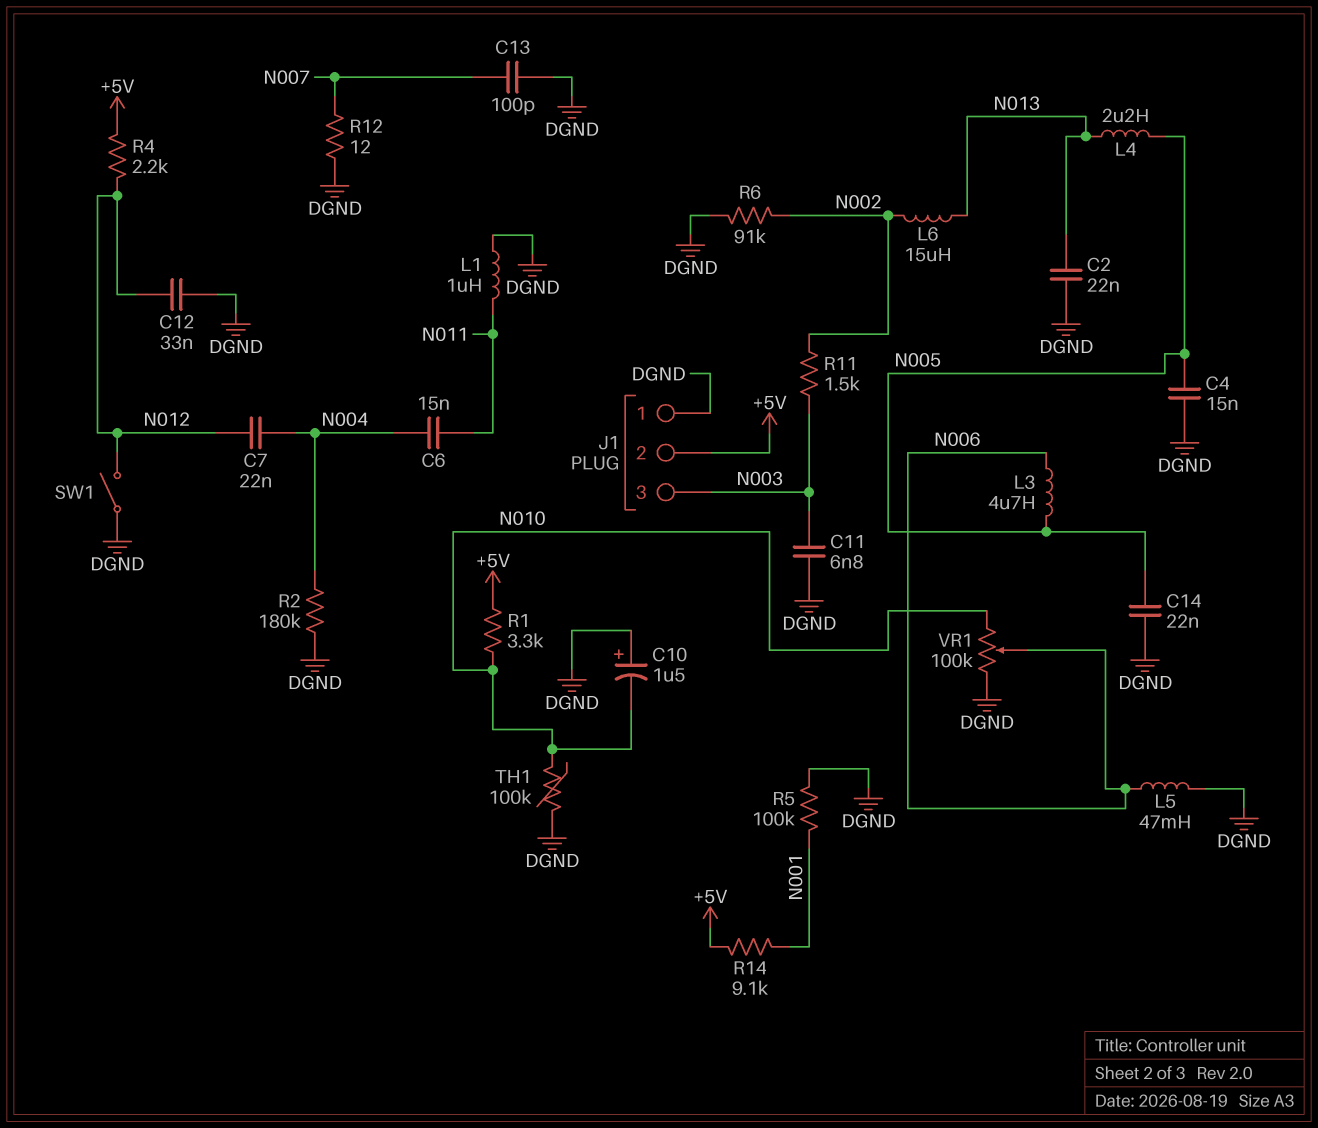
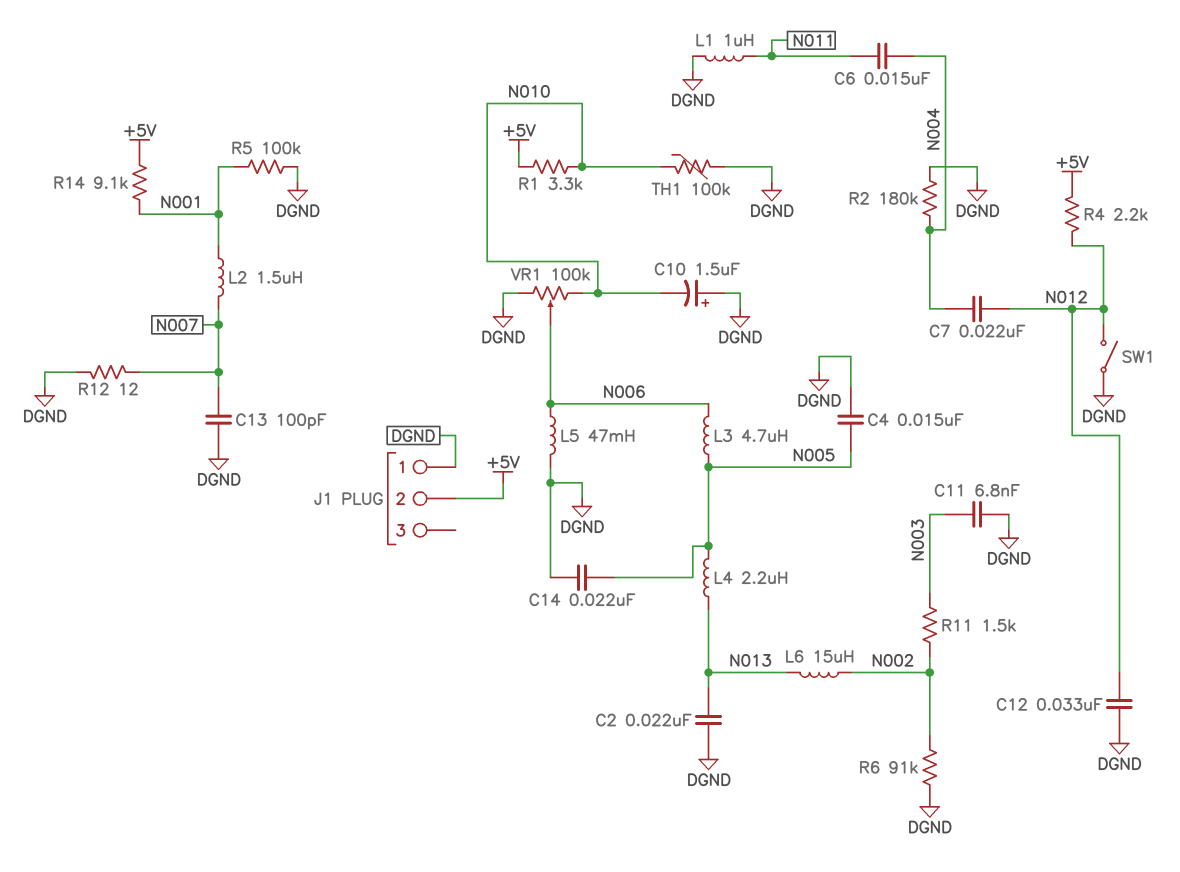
J1 pin 3: N003 -> none
L2: none -> 1.5uH (N001, N007)

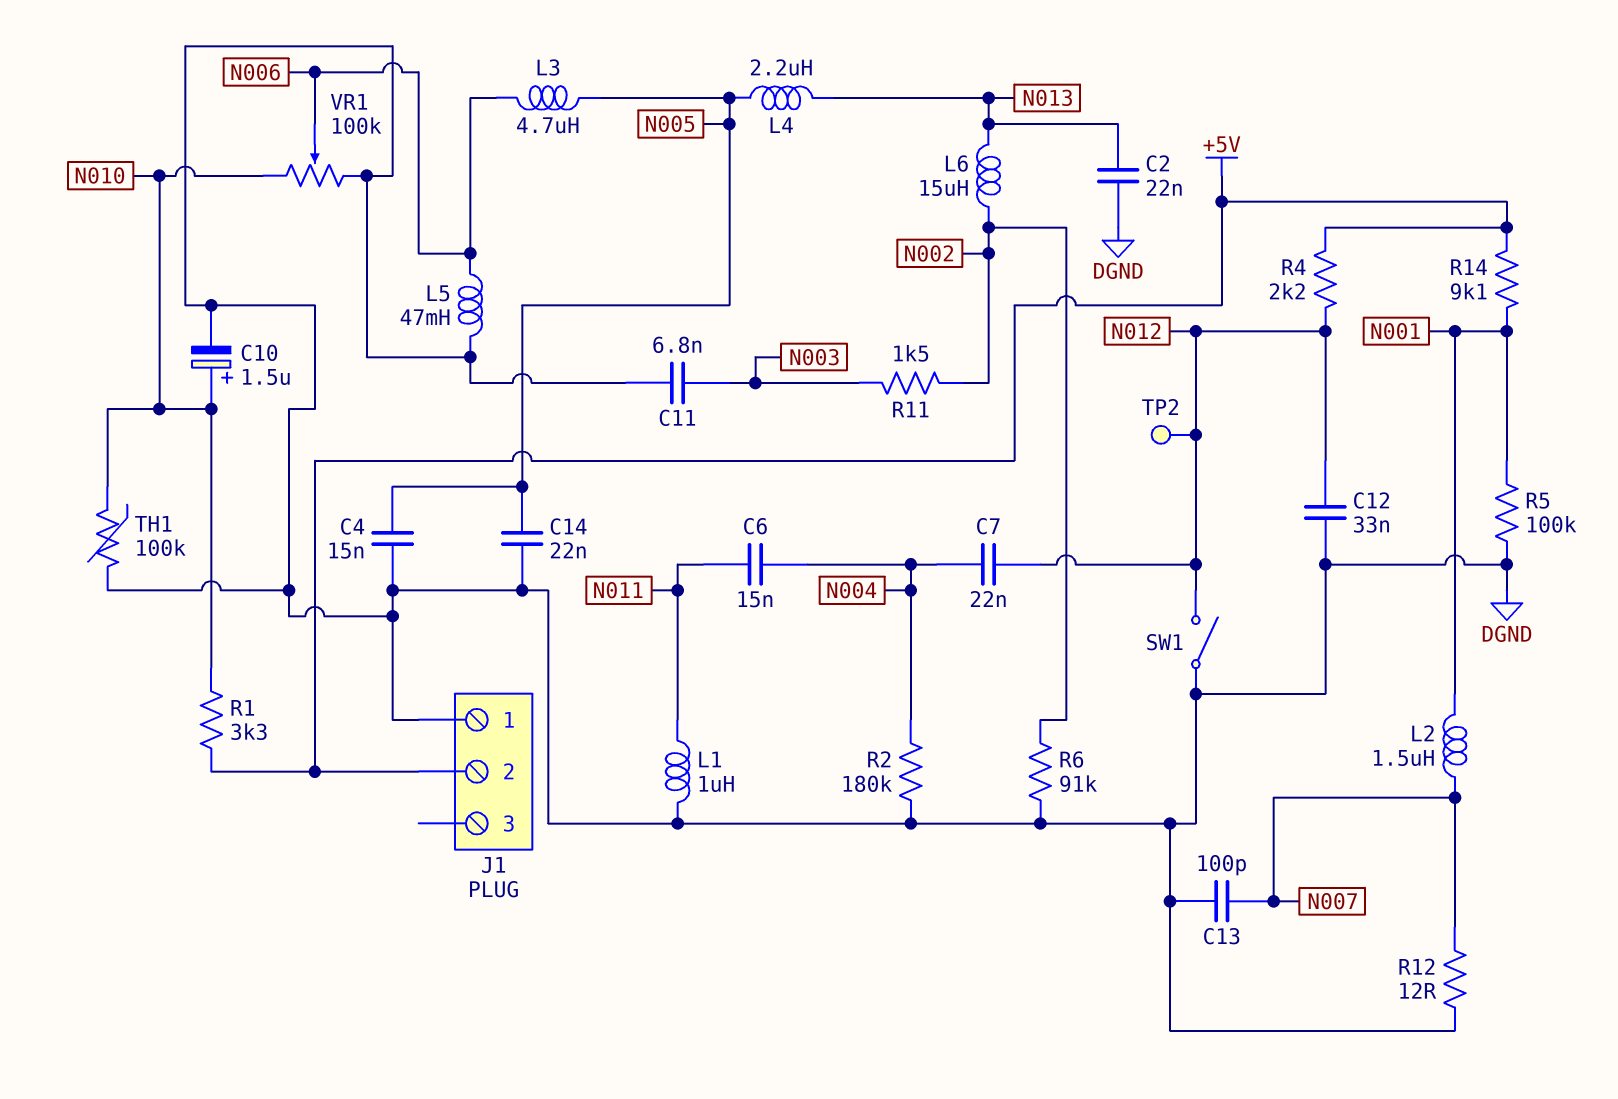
C10: 1.5uF (plus DGND, minus N010) -> 1.5uF (plus N010, minus DGND)
TP2: none -> test point (N012)

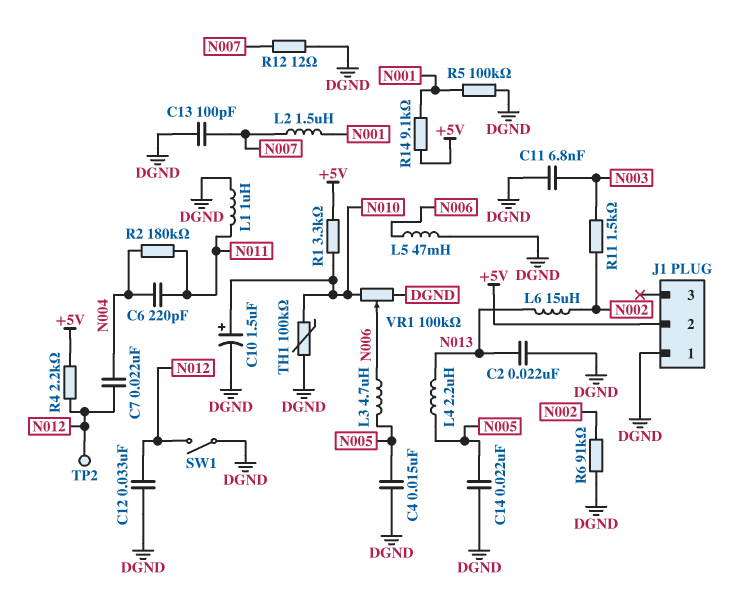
C6: 15nF (N004, N011) -> 220pF (N004, N011)
R2: 180k (DGND, N004) -> 180k (N004, N011)

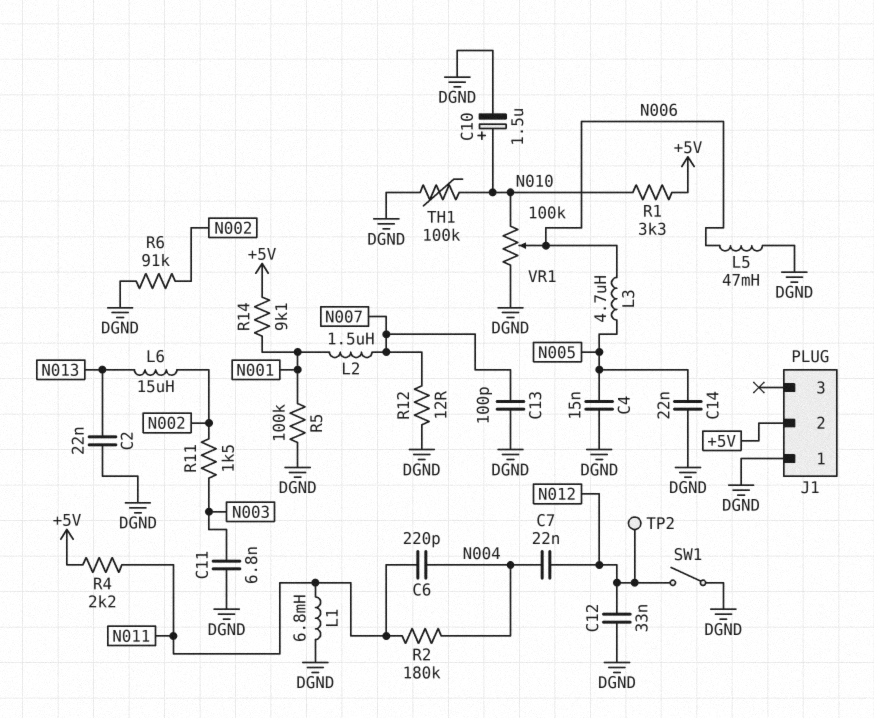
L1: 1uH (DGND, N011) -> 6.8mH (DGND, N011)
L4: 2.2uH (N005, N013) -> none
R4: 2.2k (+5V, N012) -> 2.2k (+5V, N011)

